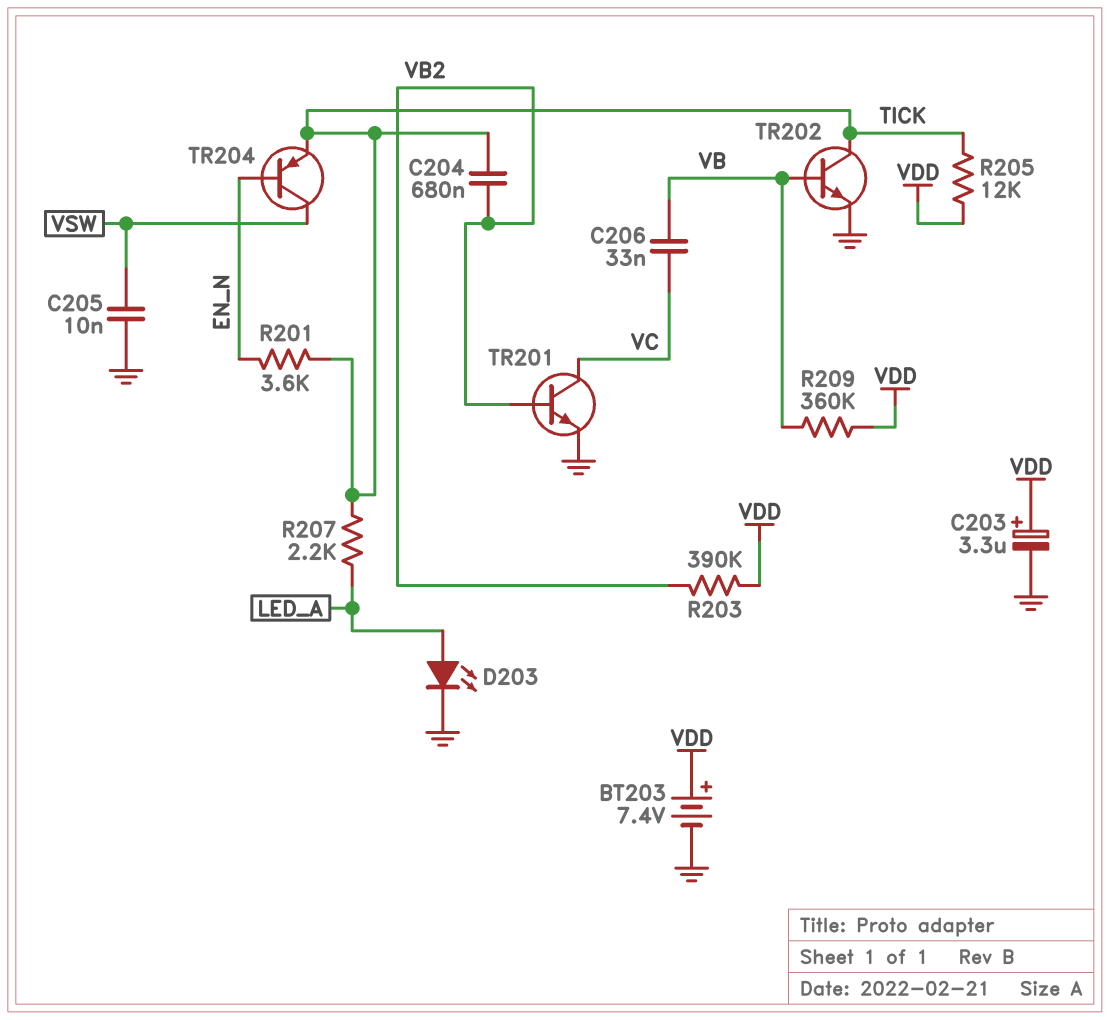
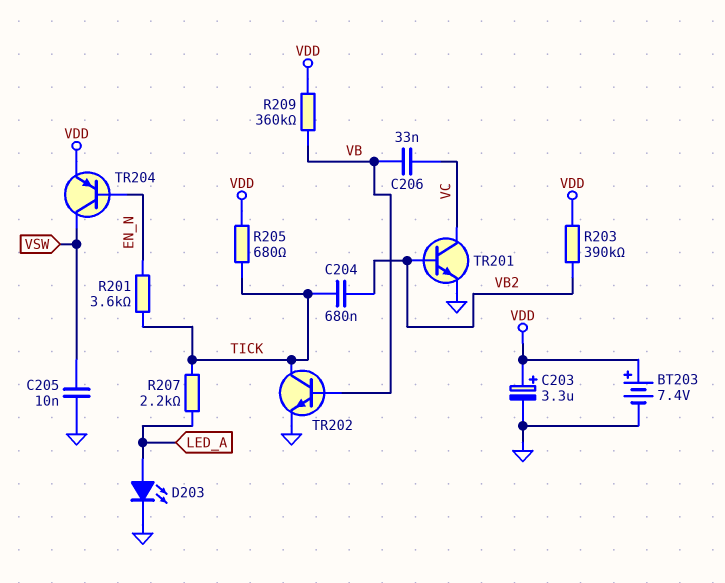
R205: 12k (TICK, VDD) -> 680 (TICK, VDD)
TR204: PNP (B EN_N, C VSW, E TICK) -> PNP (B EN_N, C VSW, E VDD)

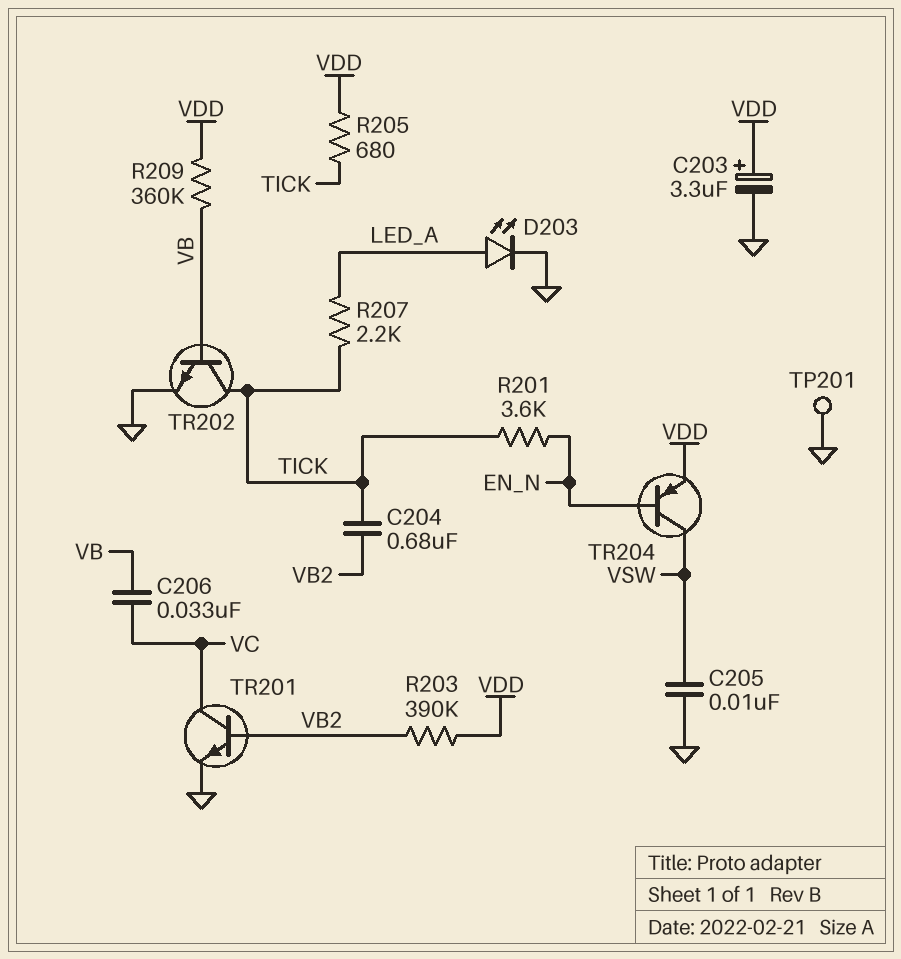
BT203: 7.4V (plus VDD, minus GND) -> none
TP201: none -> test point (GND)

